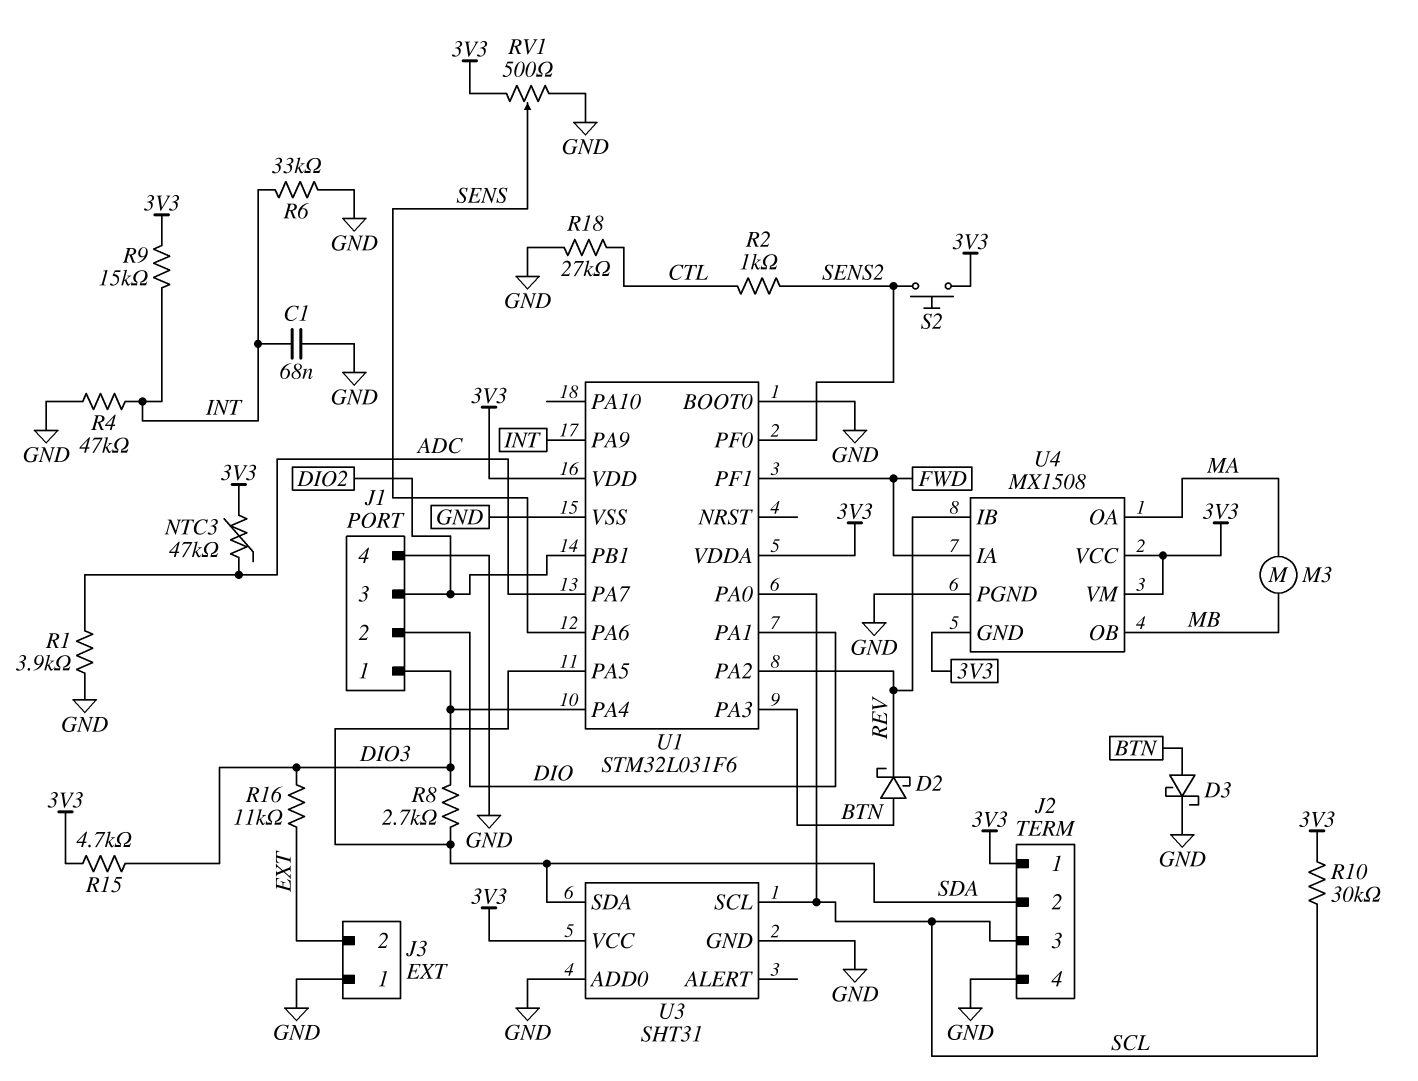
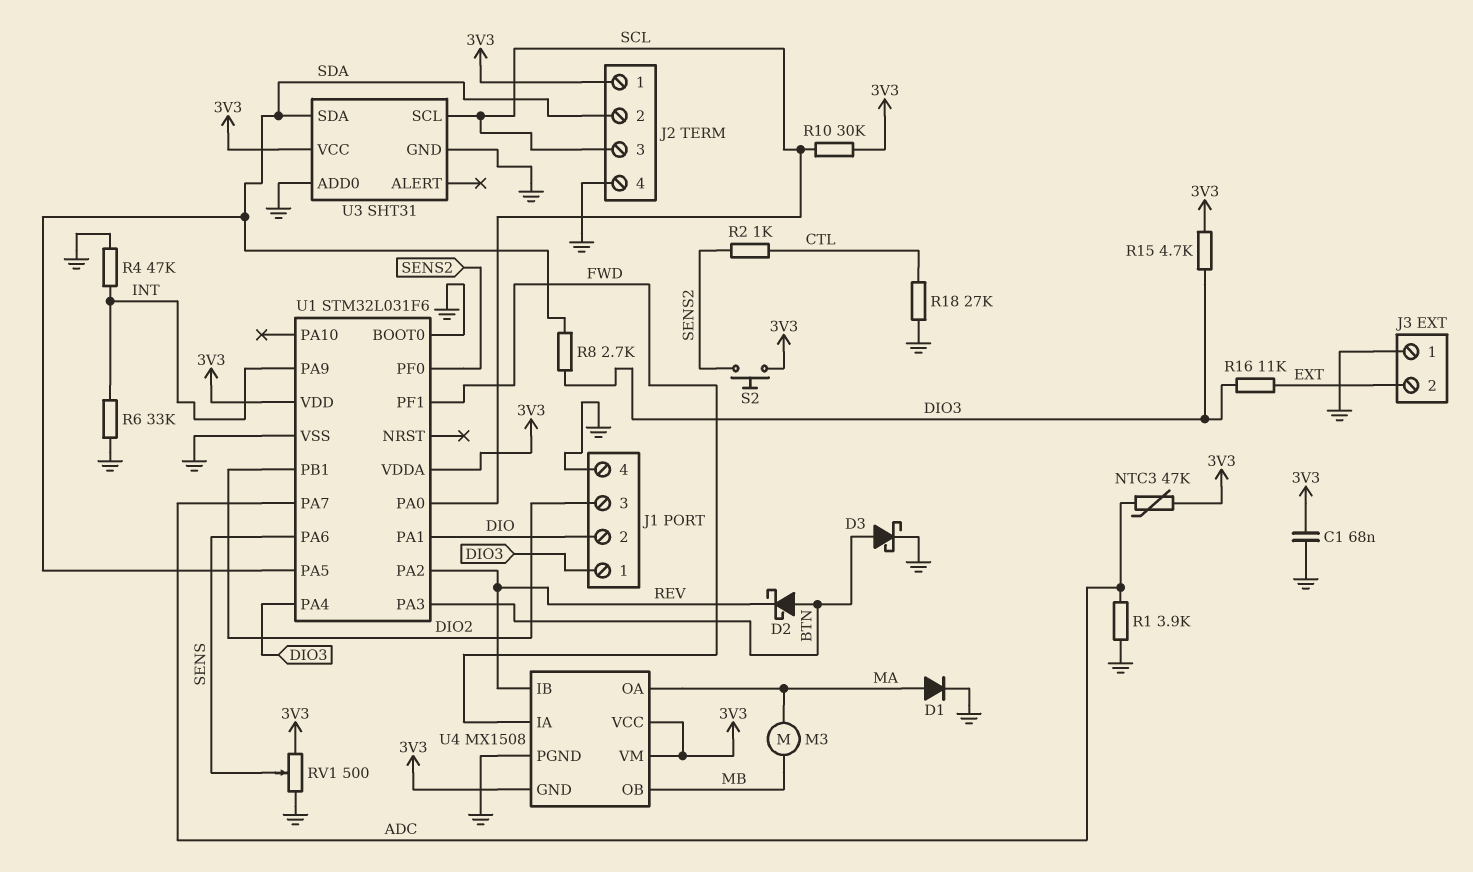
C1: 68nF (GND, INT) -> 68nF (3V3, GND)
D1: none -> diode (A MA, K GND)
R9: 15k (3V3, INT) -> none

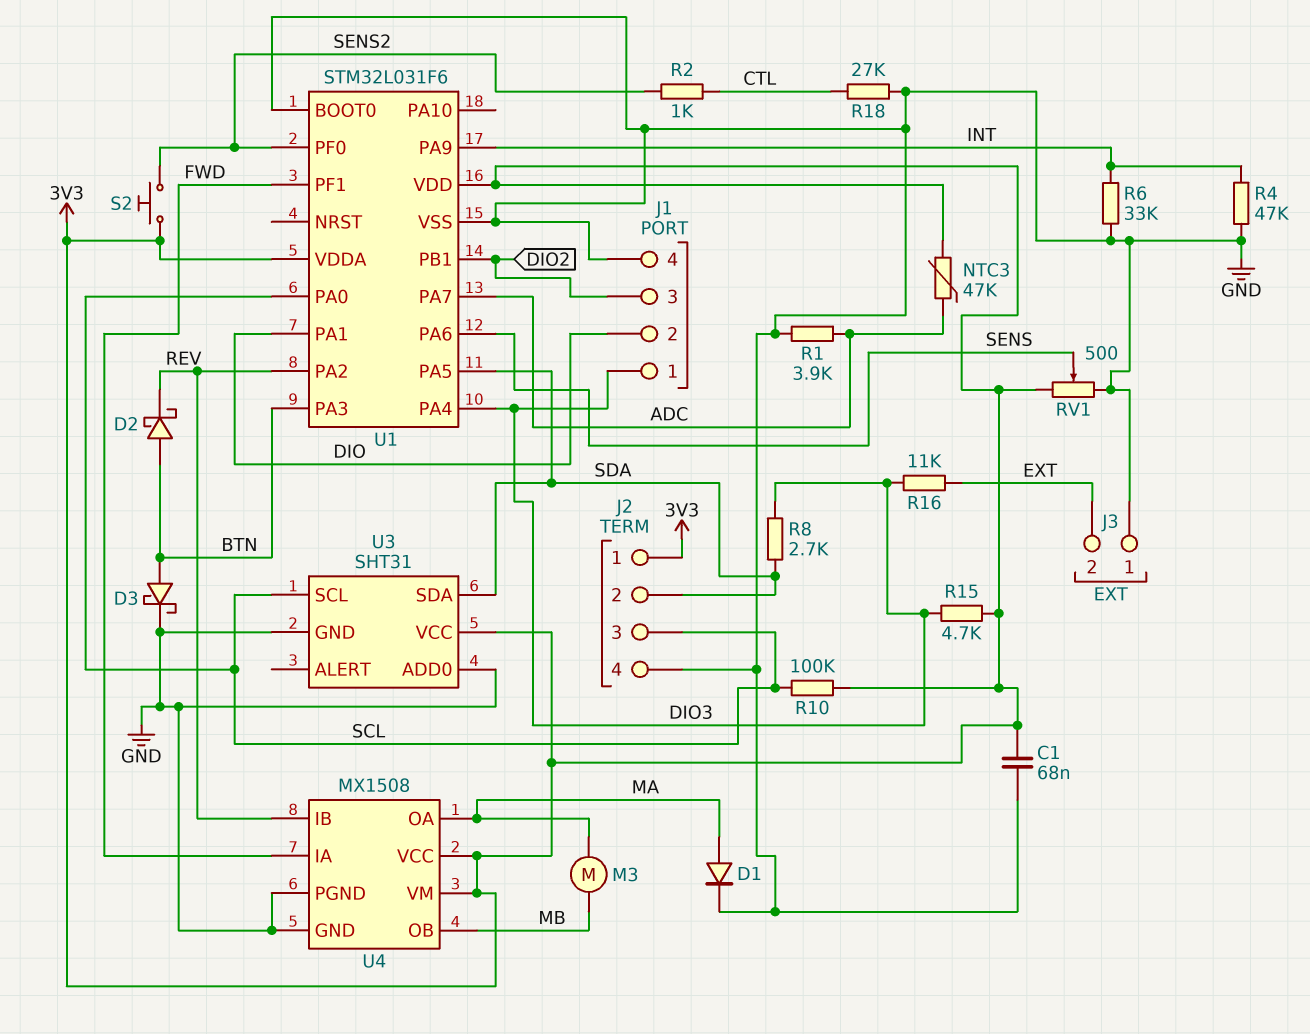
R10: 30k (3V3, SCL) -> 100k (3V3, SCL)
U4 pin GND: 3V3 -> GND

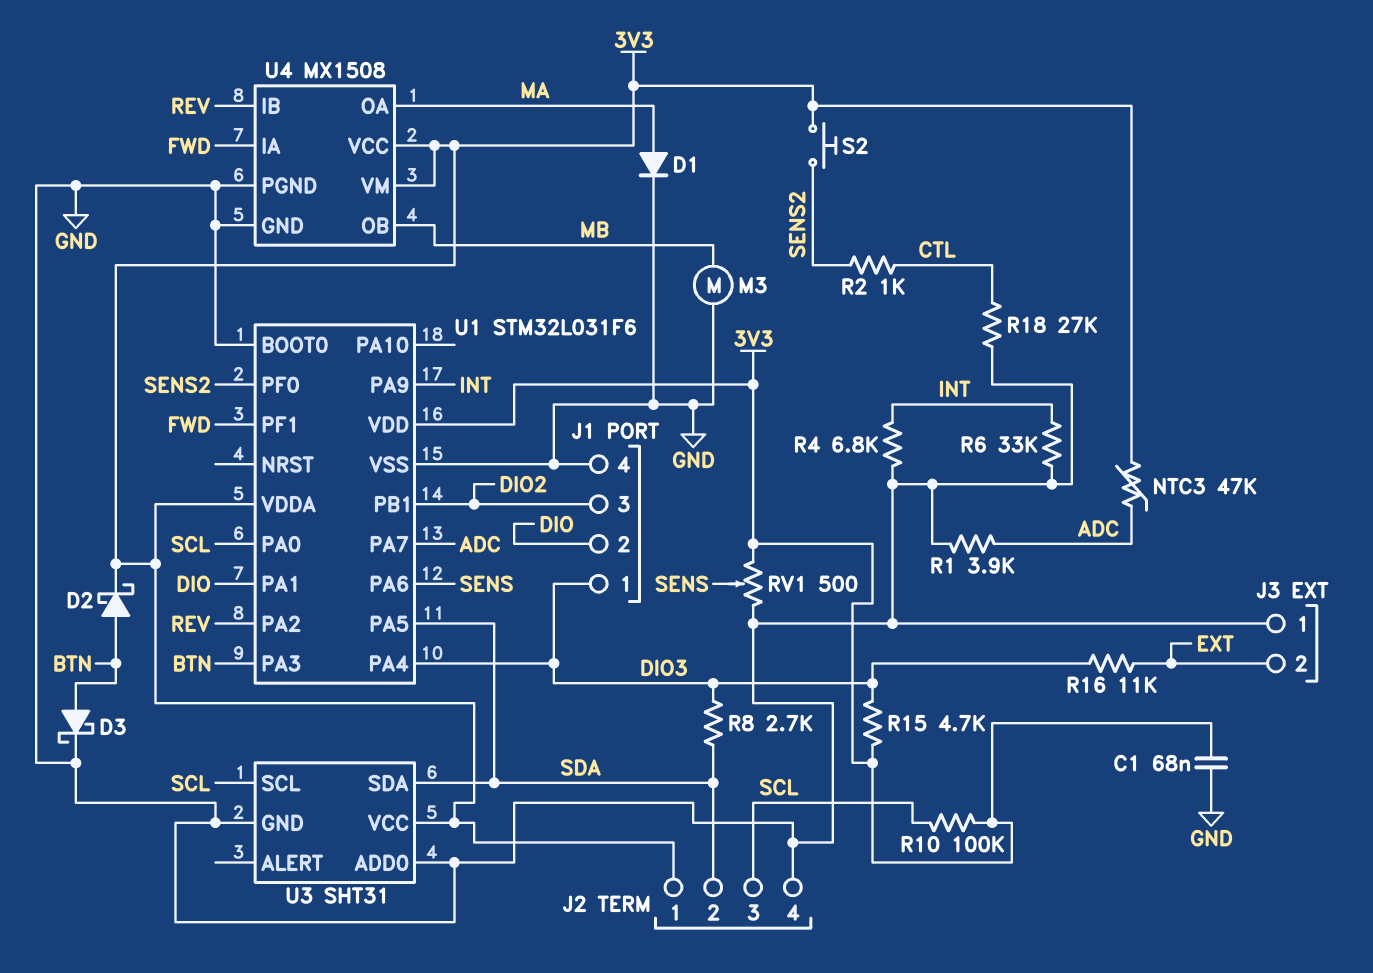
D2: schottky (A BTN, K REV) -> schottky (A BTN, K 3V3)
M3: motor (MA, MB) -> motor (GND, MB)
R4: 47k (GND, INT) -> 6.8k (GND, INT)

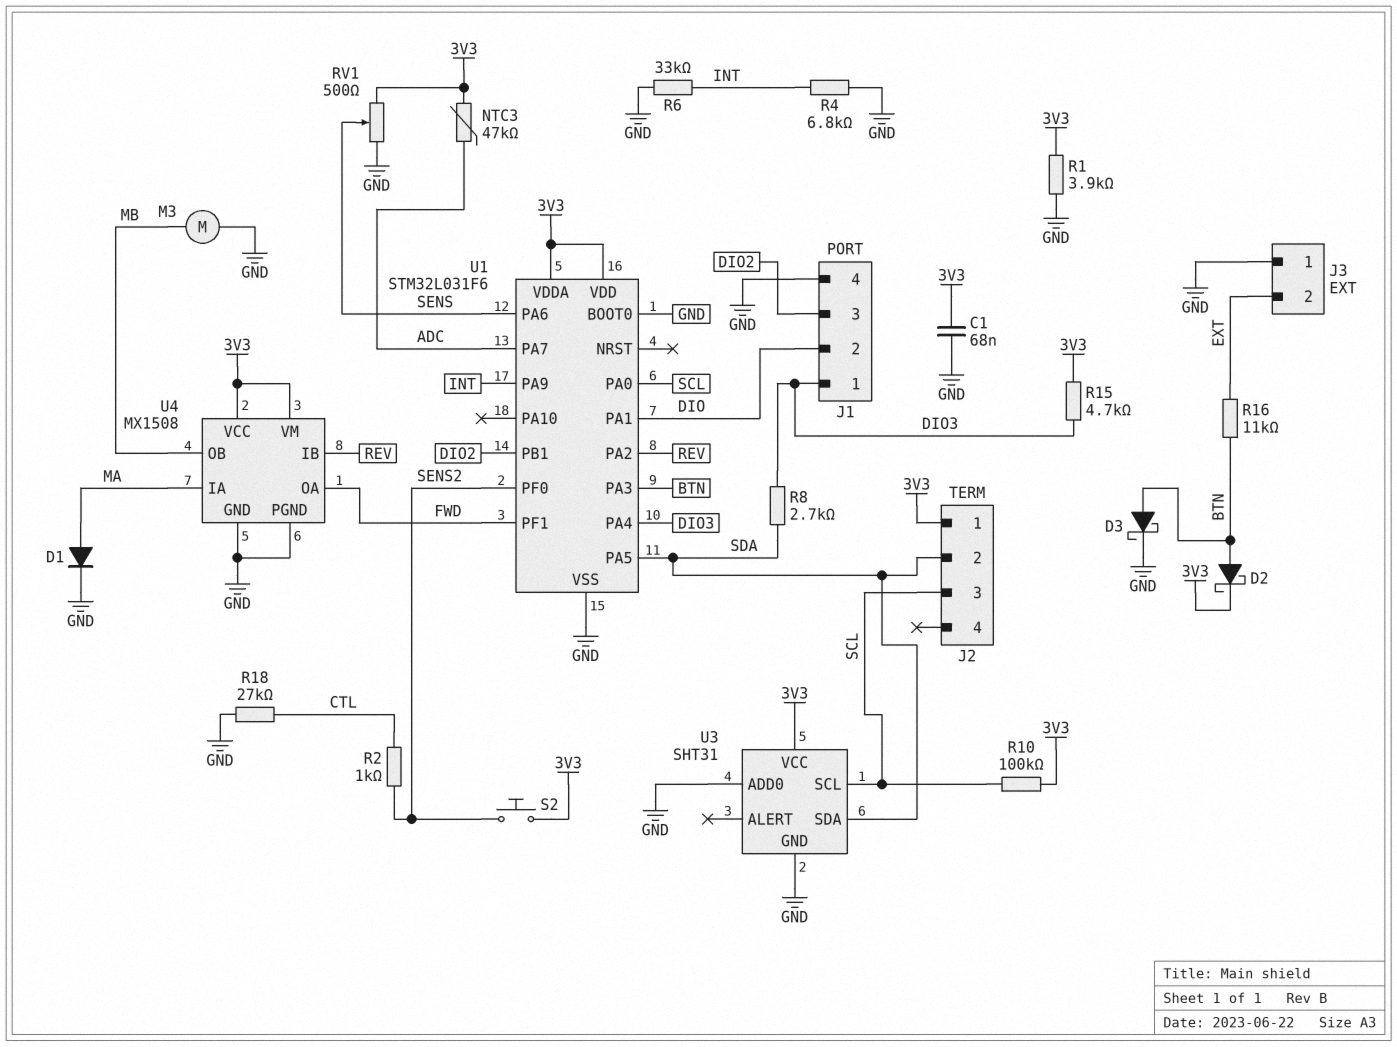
J2 pin 4: GND -> none
R1: 3.9k (ADC, GND) -> 3.9k (3V3, GND)
R16: 11k (DIO3, EXT) -> 11k (BTN, EXT)
U4 pin IA: FWD -> MA
U4 pin OA: MA -> FWD

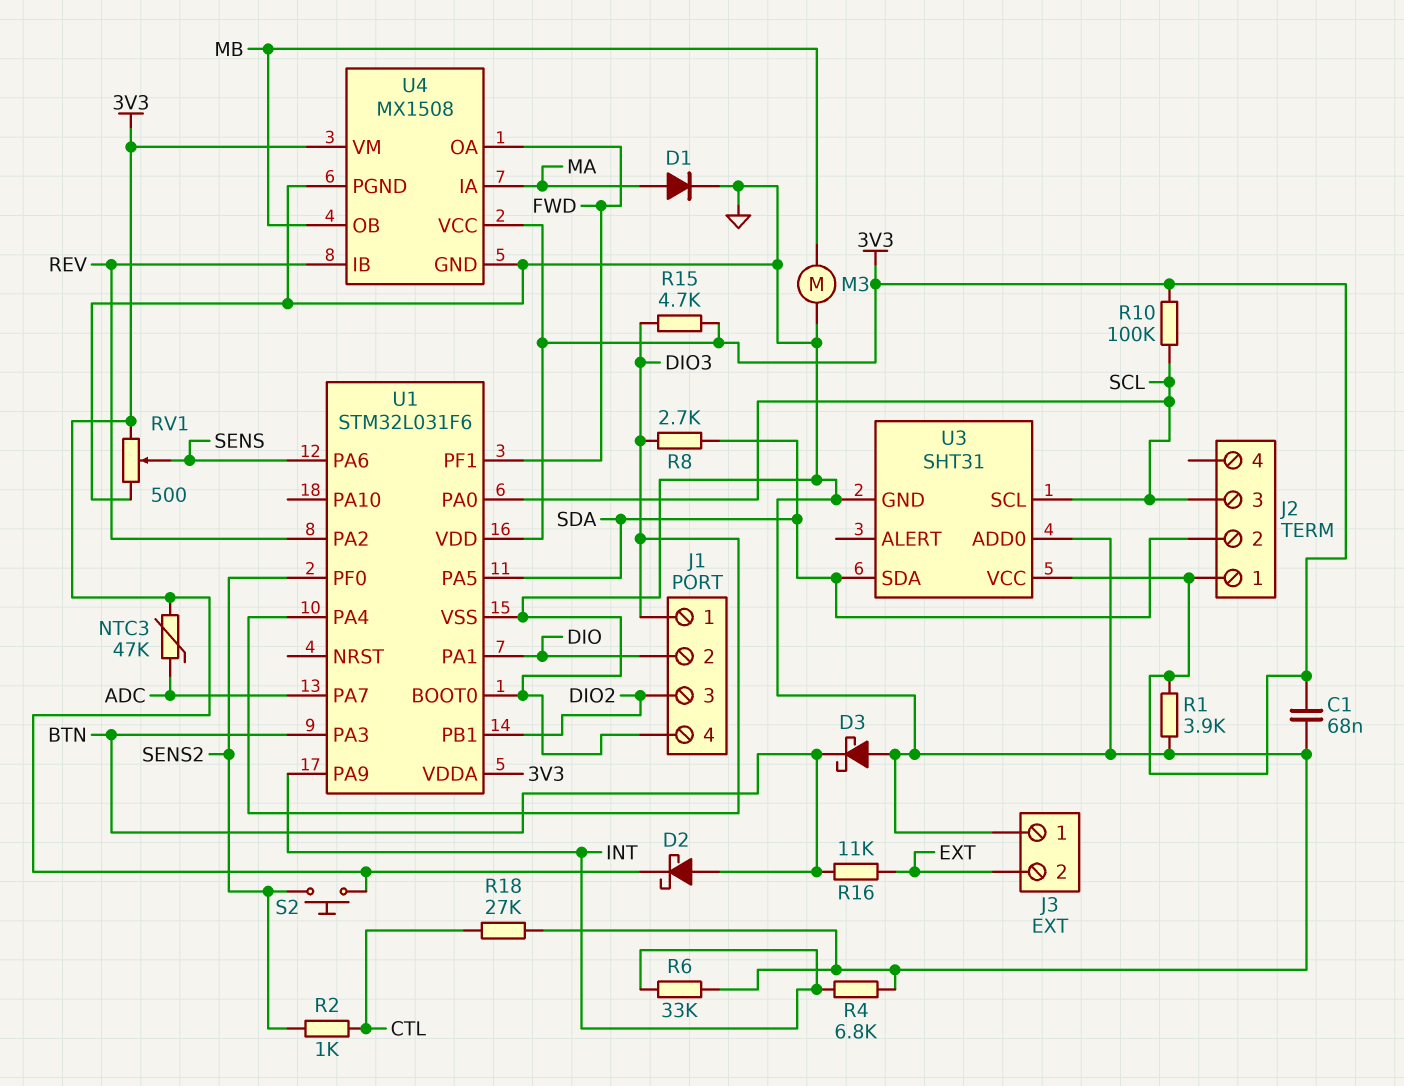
D3: schottky (A BTN, K GND) -> schottky (A GND, K BTN)

